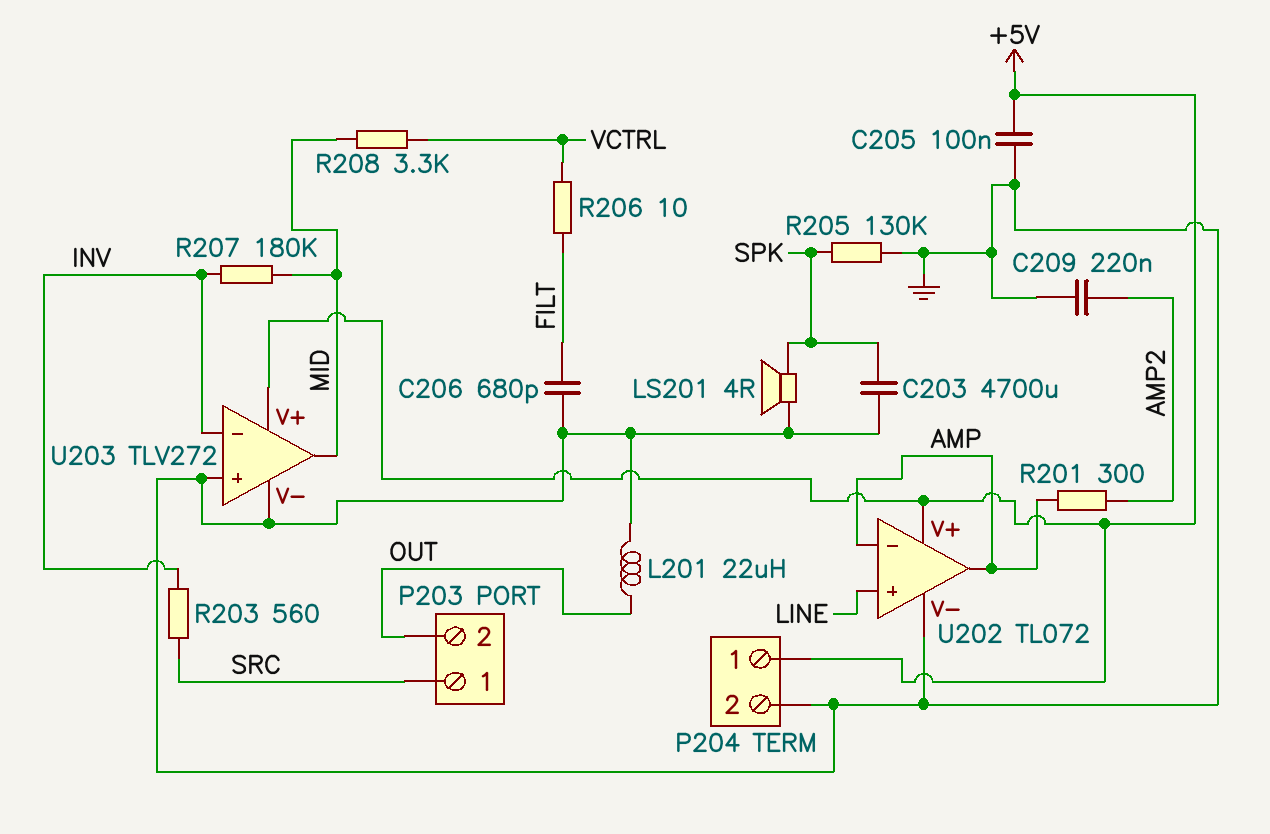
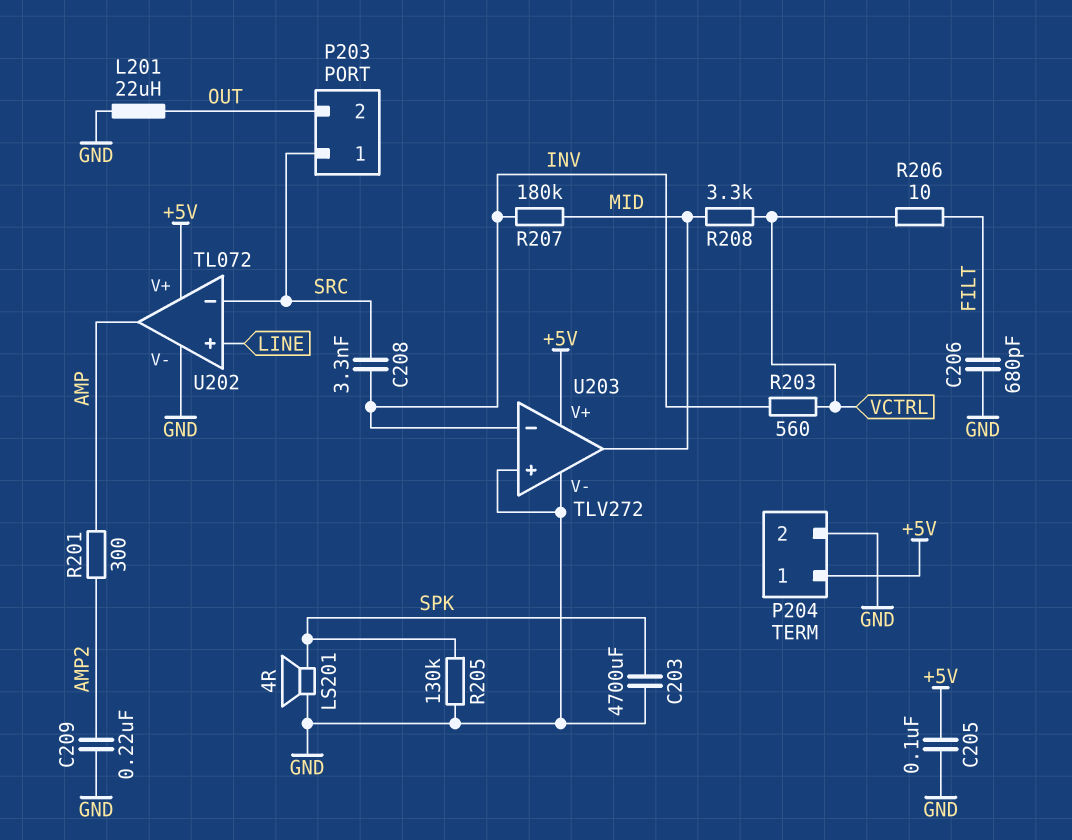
C208: none -> 3.3nF (INV, SRC)
R203: 560 (INV, SRC) -> 560 (INV, VCTRL)
U202 pin in-: AMP -> SRC

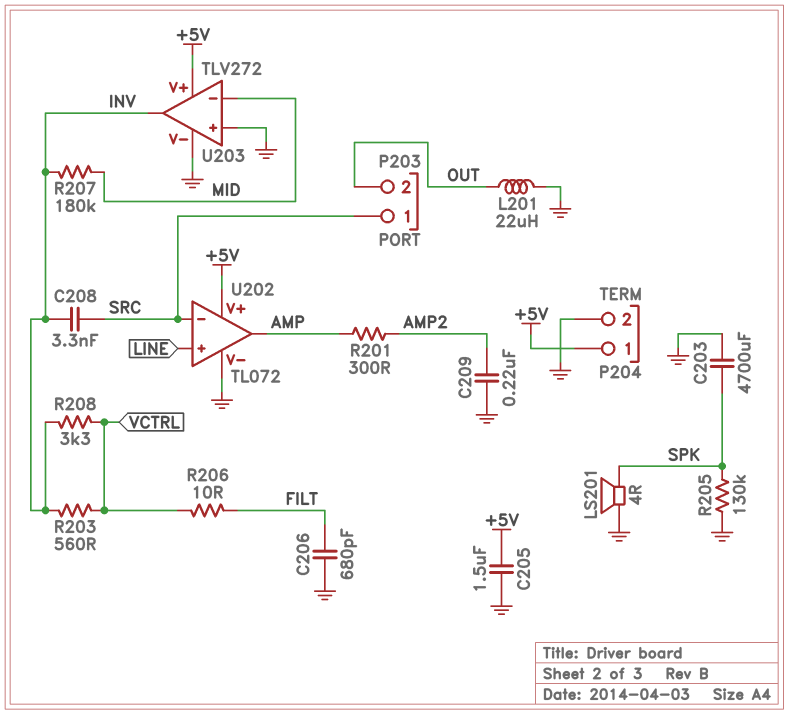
C205: 100nF (+5V, GND) -> 1.5uF (+5V, GND)
R208: 3.3k (MID, VCTRL) -> 3.3k (INV, VCTRL)
U203 pin in-: INV -> MID
U203 pin out: MID -> INV

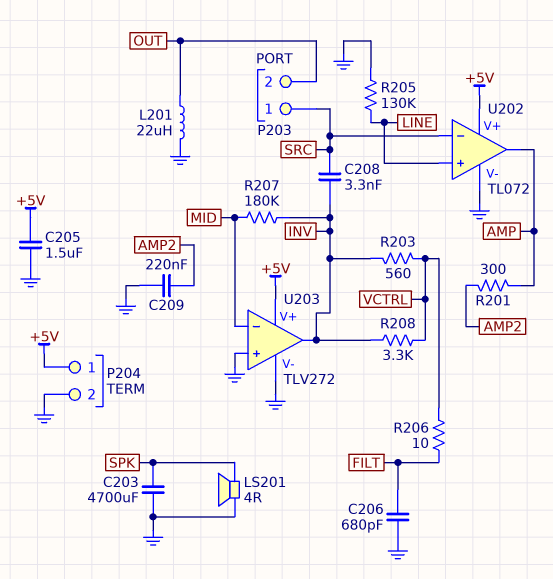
R205: 130k (GND, SPK) -> 130k (GND, LINE)

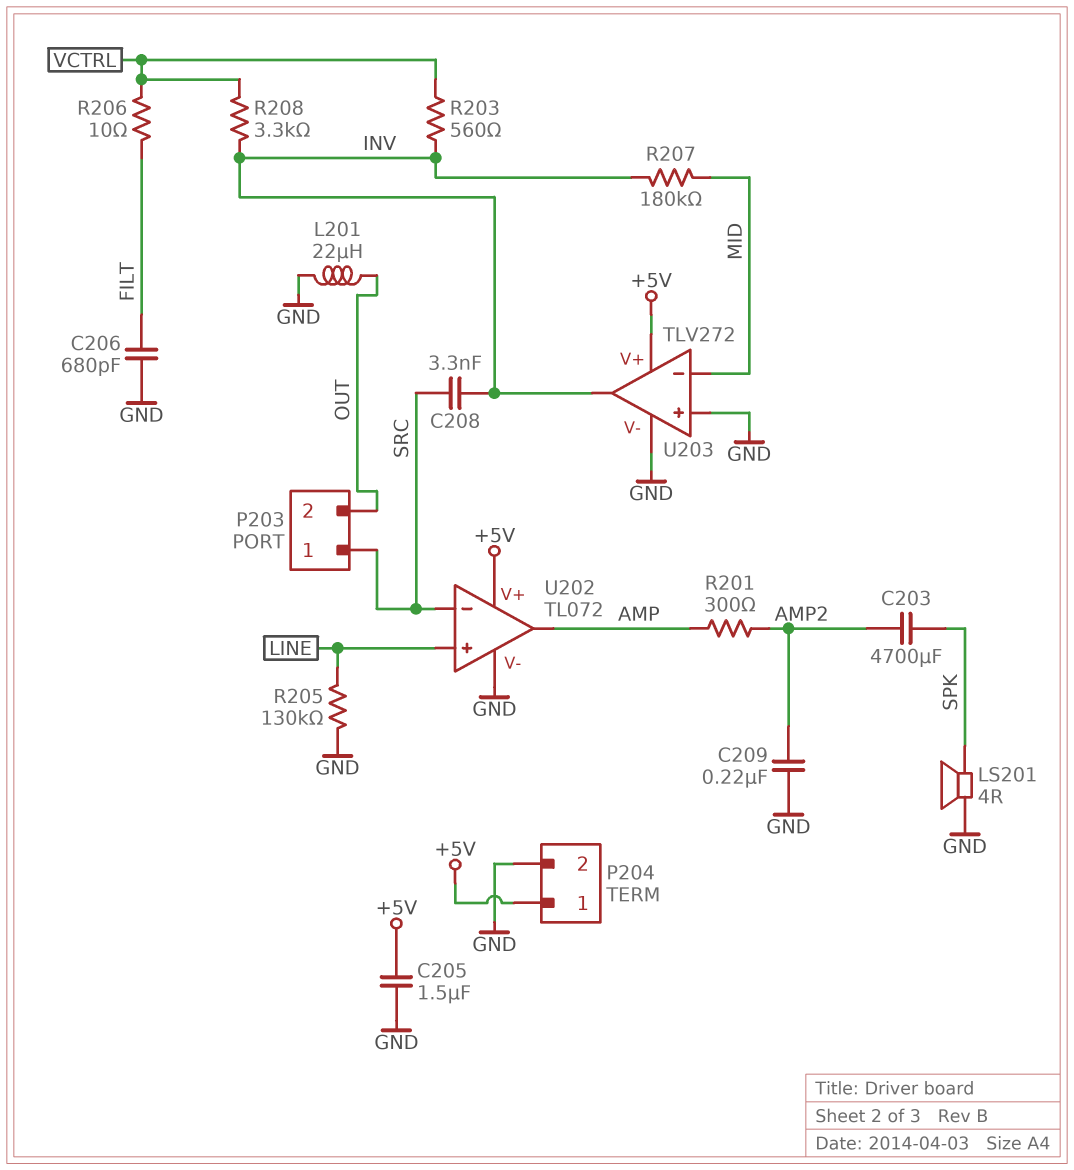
C203: 4700uF (GND, SPK) -> 4700uF (AMP2, SPK)

